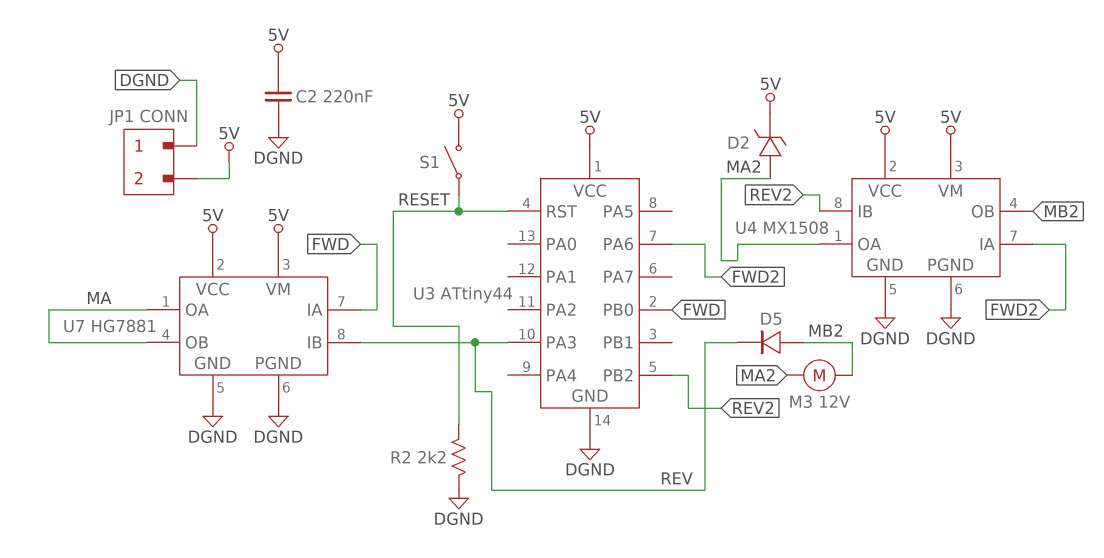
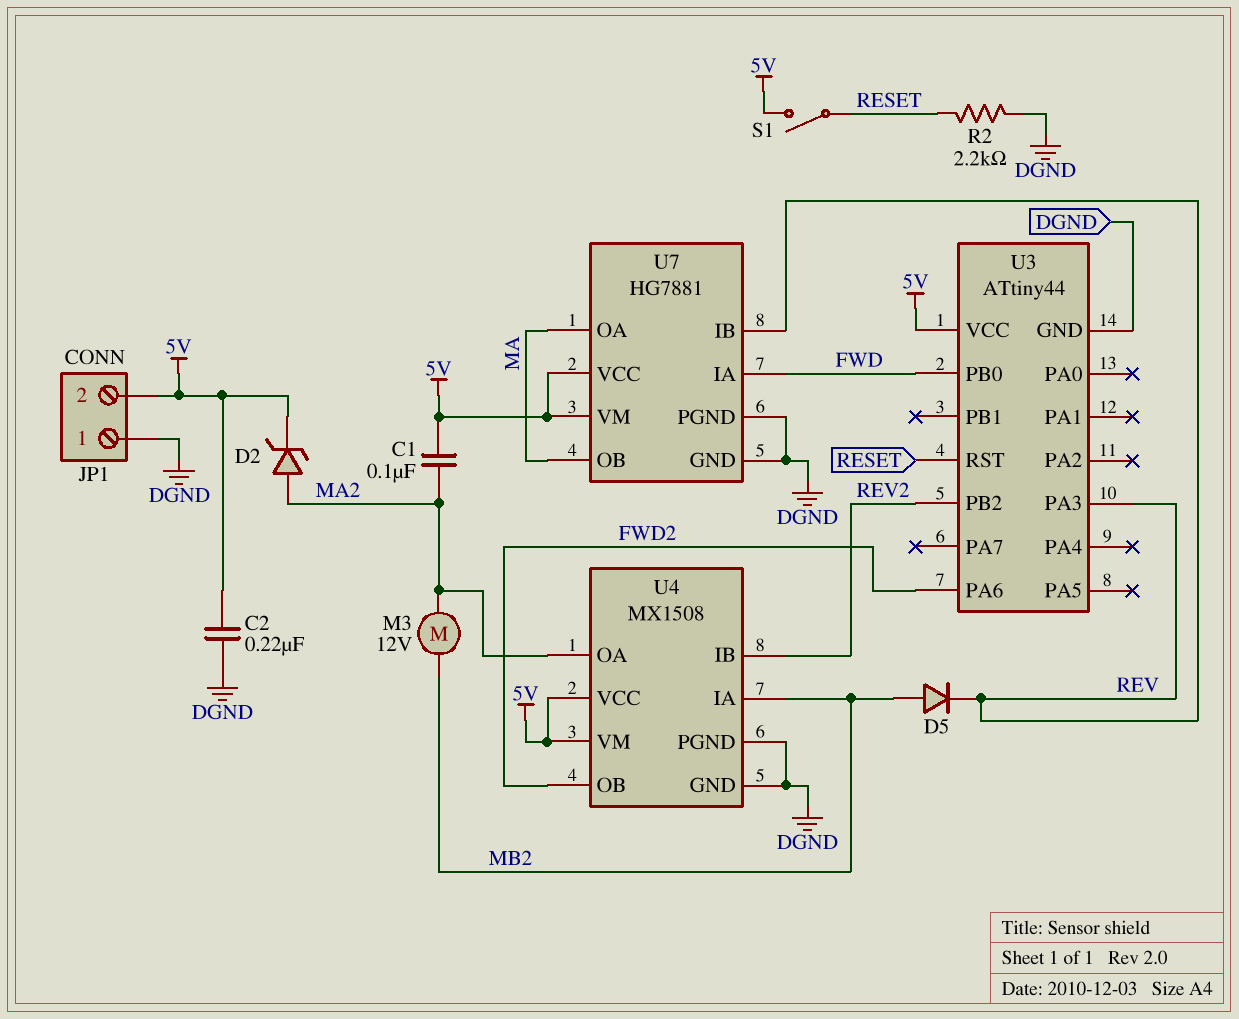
C1: none -> 100nF (5V, MA2)
U4 pin IA: FWD2 -> MB2
U4 pin OB: MB2 -> FWD2

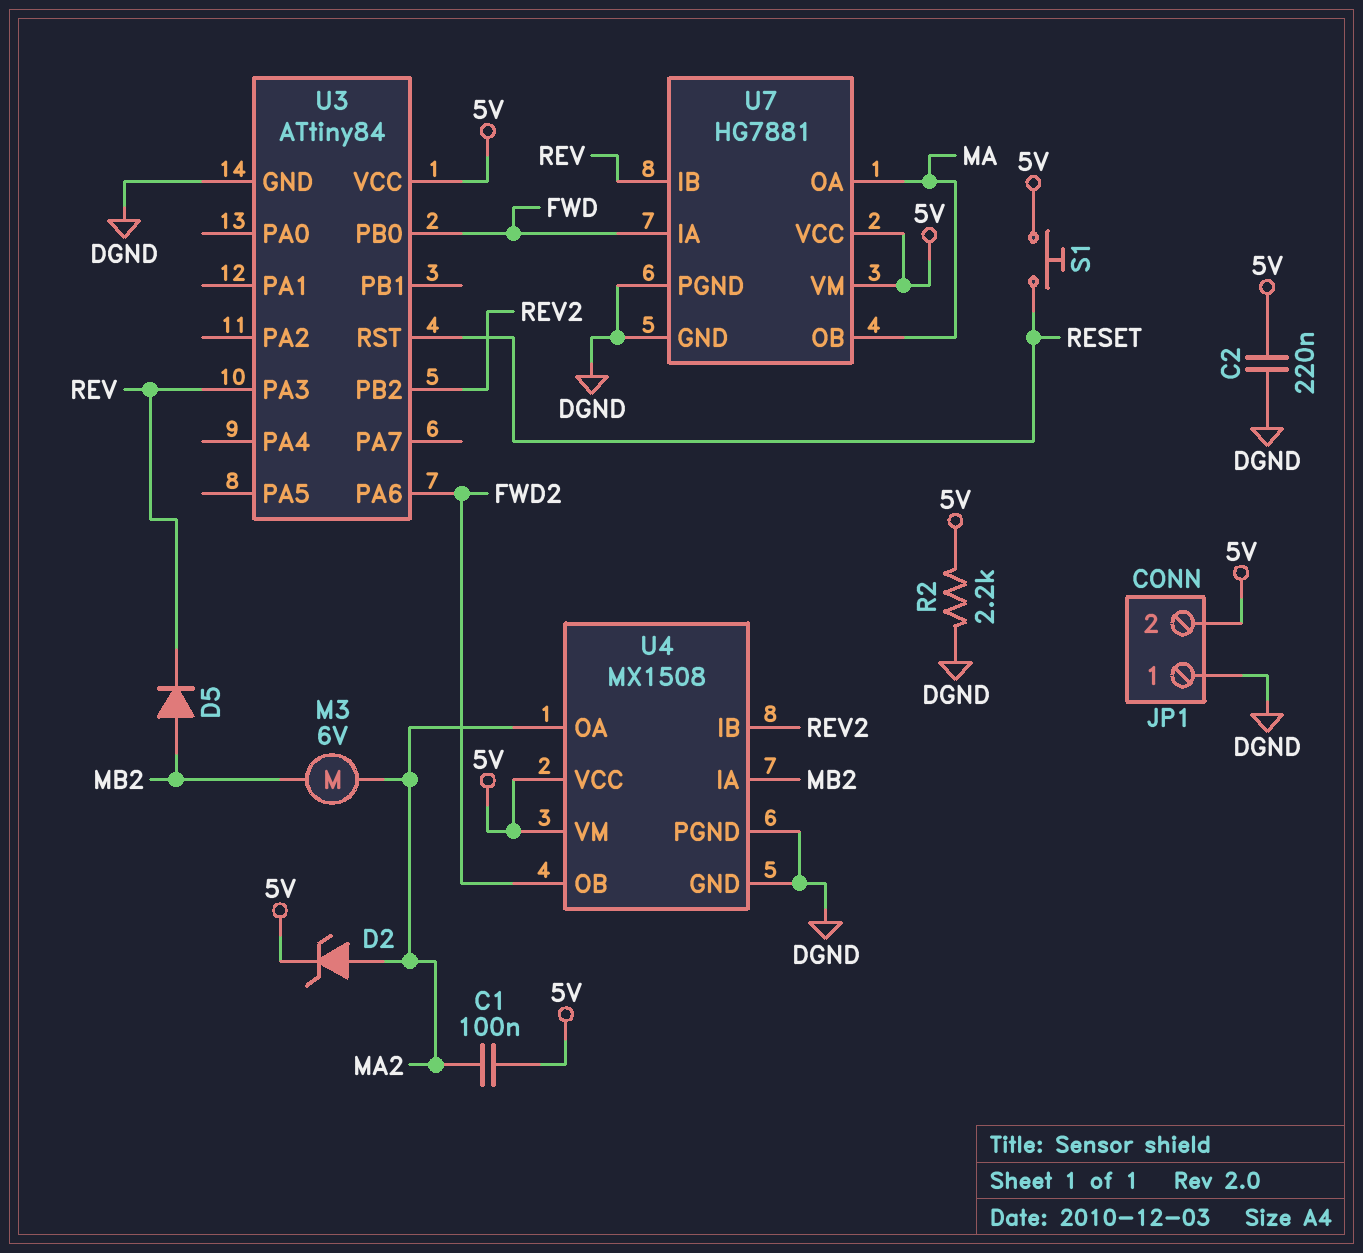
M3: motor 12V (MA2, MB2) -> motor 6V (MA2, MB2)
R2: 2.2k (DGND, RESET) -> 2.2k (5V, DGND)
S1: switch (5V, RESET) -> button (5V, RESET)
U3: ATtiny44 -> ATtiny84

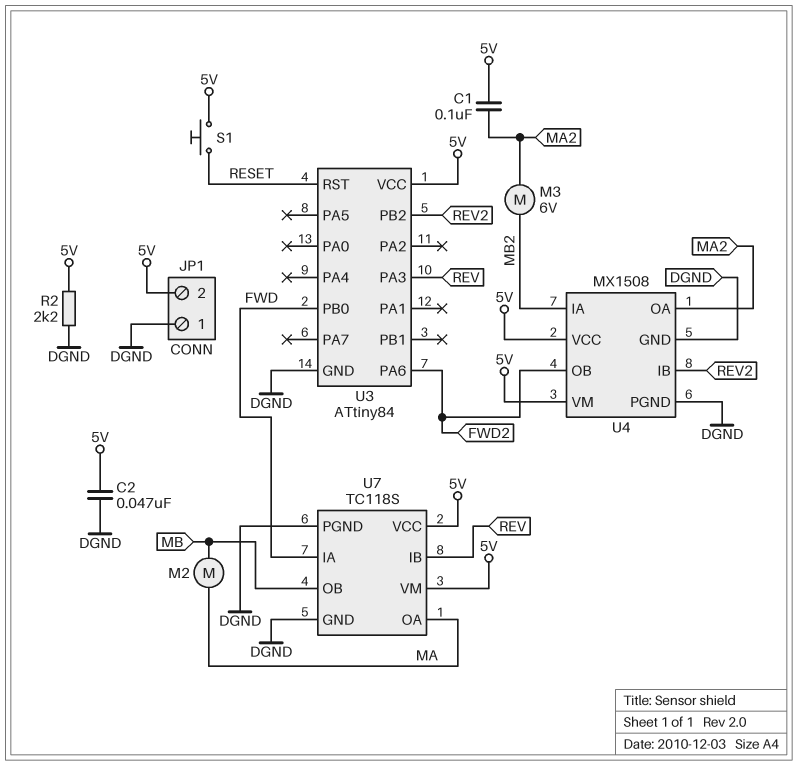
C2: 220nF (5V, DGND) -> 47nF (5V, DGND)
D2: zener (A MA2, K 5V) -> none
D5: diode (A MB2, K REV) -> none
M2: none -> motor (MA, MB)
U7: HG7881 -> TC118S
U7 pin OB: MA -> MB

